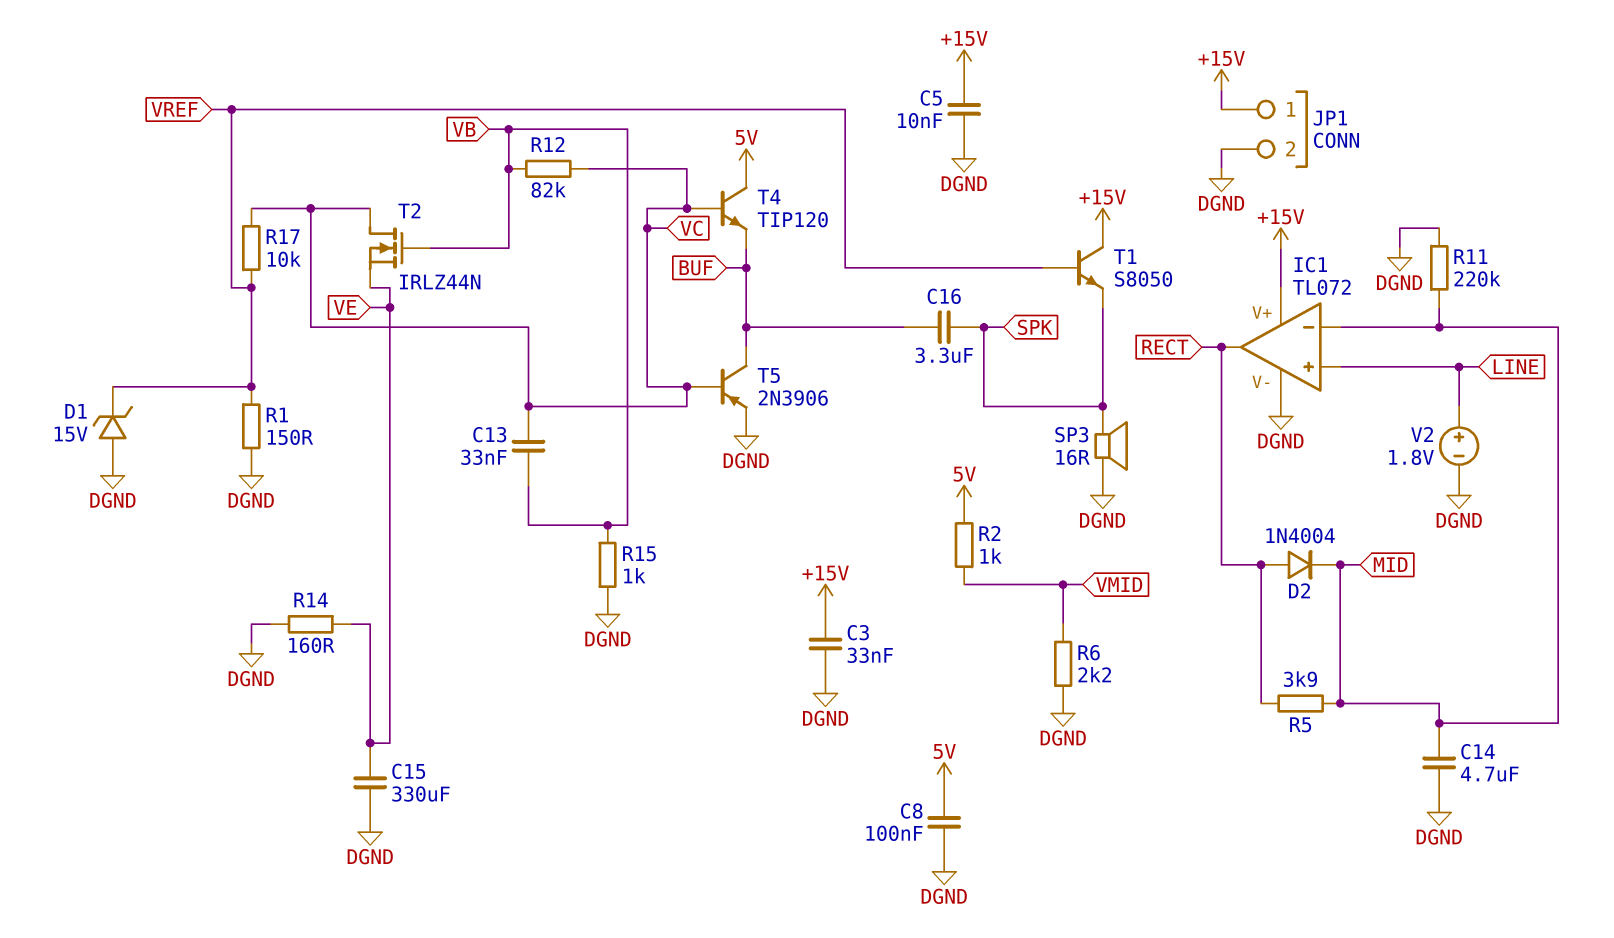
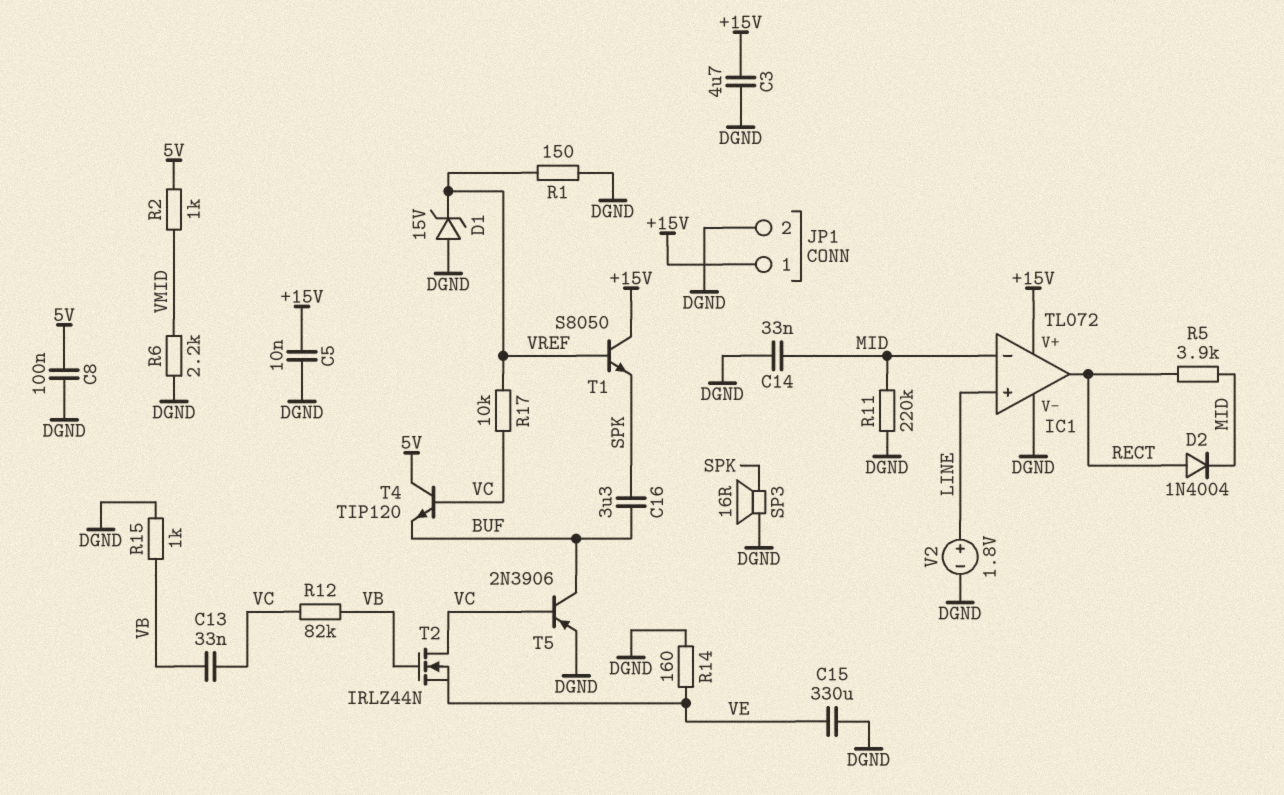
C3: 33nF (+15V, DGND) -> 4.7uF (+15V, DGND)
C14: 4.7uF (DGND, MID) -> 33nF (DGND, MID)

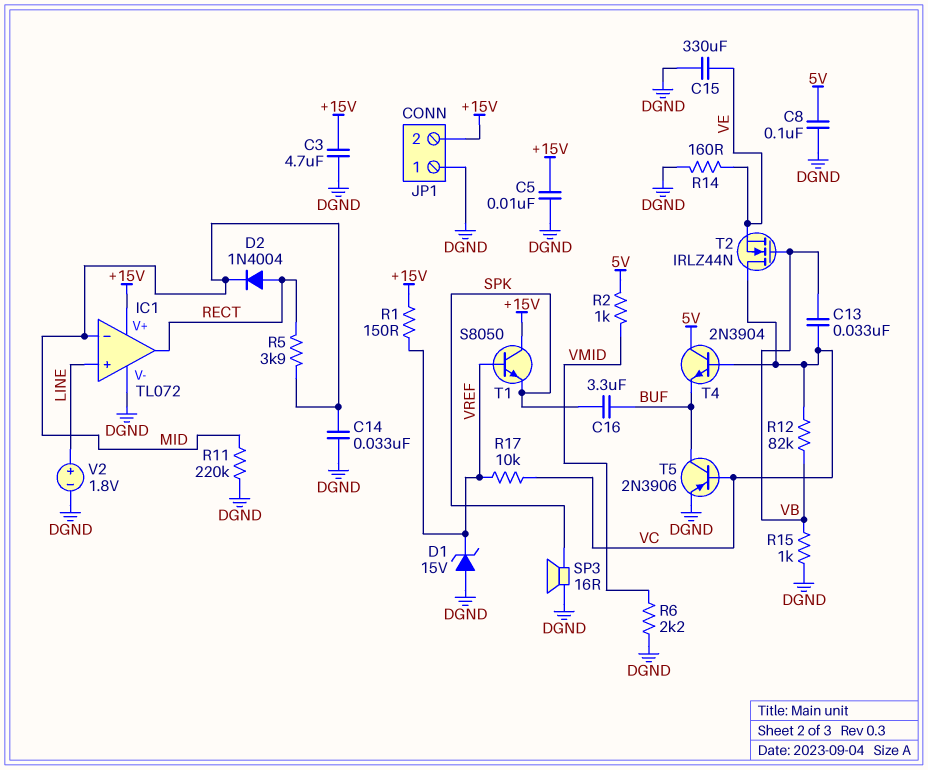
JP1 pin 1: +15V -> DGND
JP1 pin 2: DGND -> +15V
R1: 150 (DGND, VREF) -> 150 (+15V, VREF)
T4: NPN TIP120 (B VC, C 5V, E BUF) -> NPN 2N3904 (B VC, C 5V, E BUF)

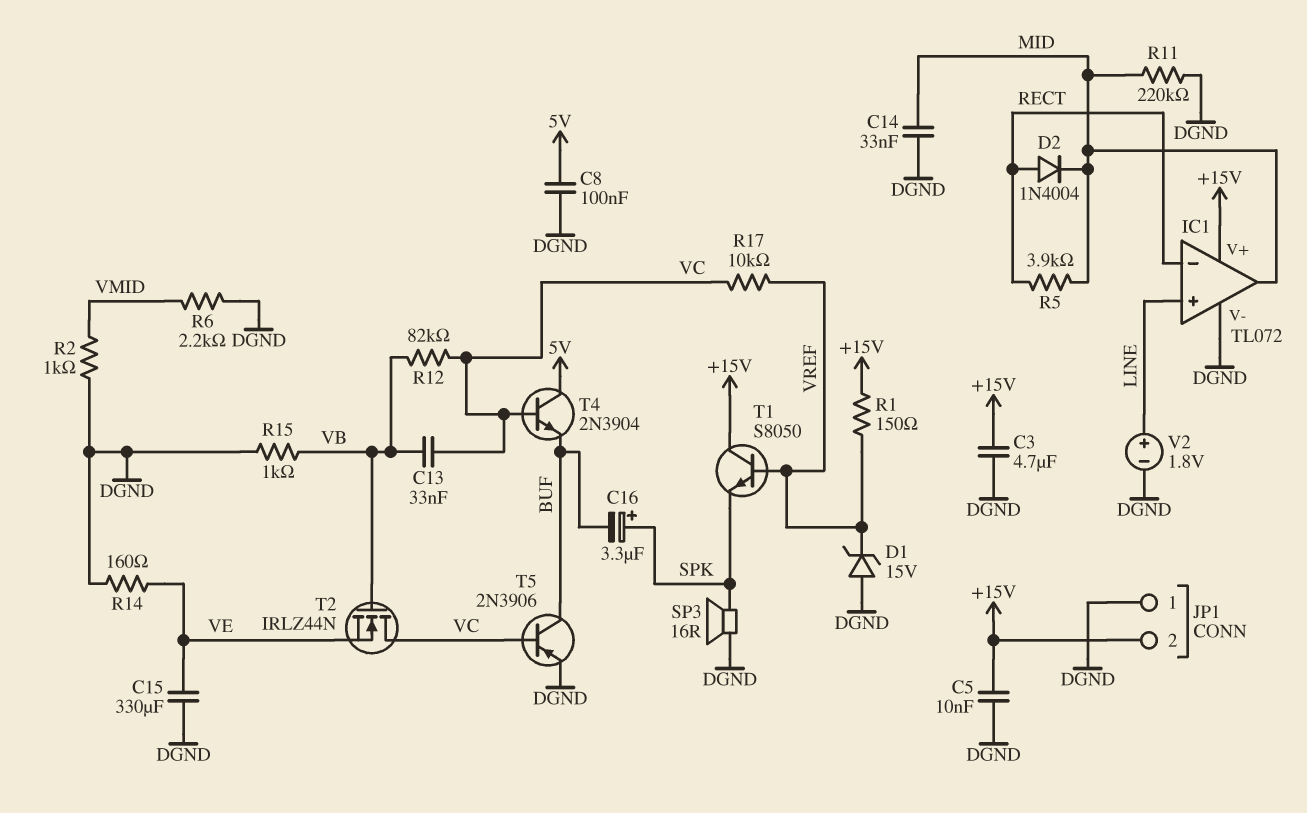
C16: 3.3uF (BUF, SPK) -> 3.3uF (plus SPK, minus BUF)
IC1 pin in-: MID -> RECT
IC1 pin out: RECT -> MID
R2: 1k (5V, VMID) -> 1k (DGND, VMID)

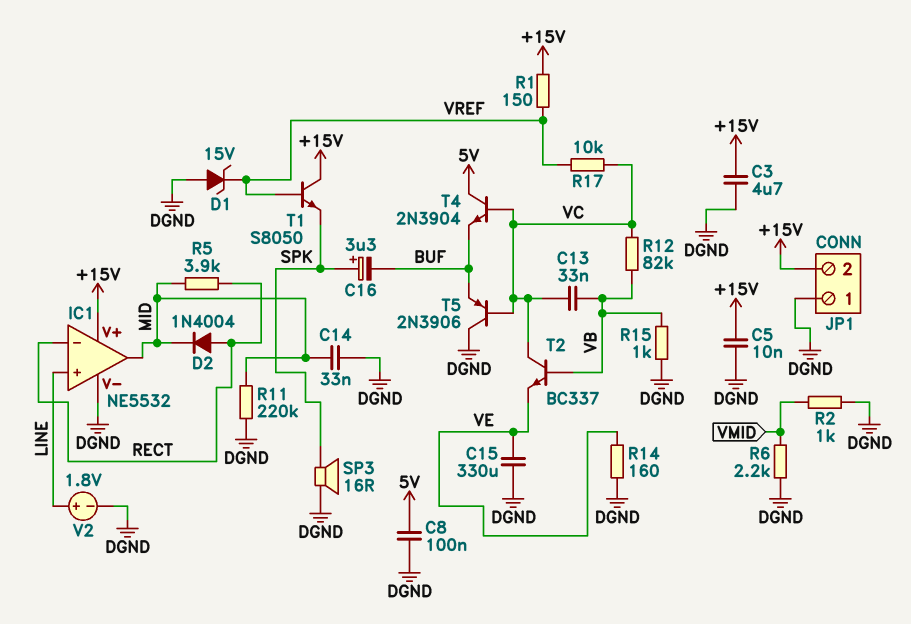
IC1: TL072 -> NE5532
T2: NMOS IRLZ44N (G VB, D VC, S VE) -> NPN BC337 (B VB, C VC, E VE)
T5: PNP 2N3906 (B VC, C BUF, E DGND) -> PNP 2N3906 (B VC, C DGND, E BUF)

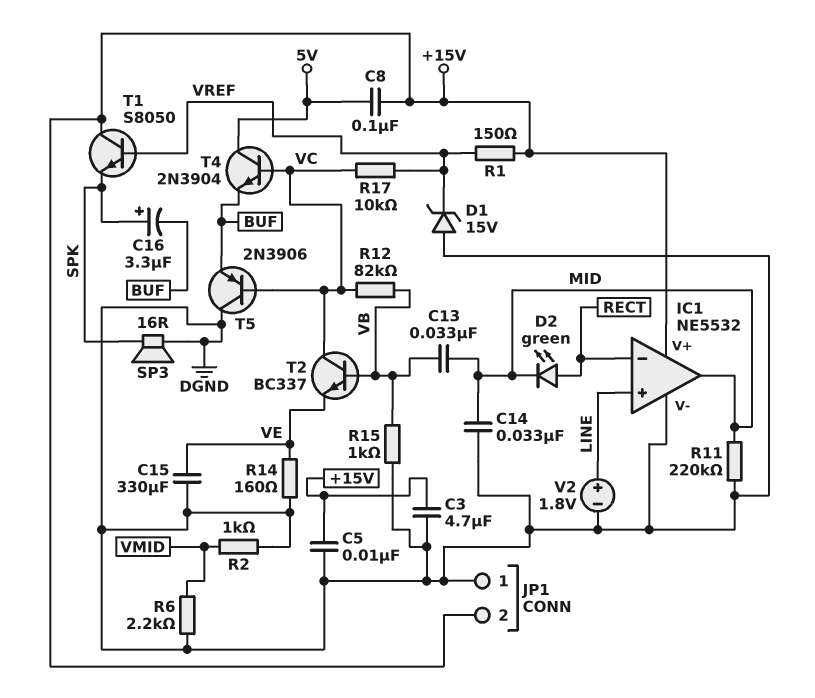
C8: 100nF (5V, DGND) -> 100nF (+15V, 5V)
C13: 33nF (VB, VC) -> 33nF (MID, VB)
D2: diode 1N4004 (A RECT, K MID) -> LED green (A RECT, K MID)
R5: 3.9k (MID, RECT) -> none

